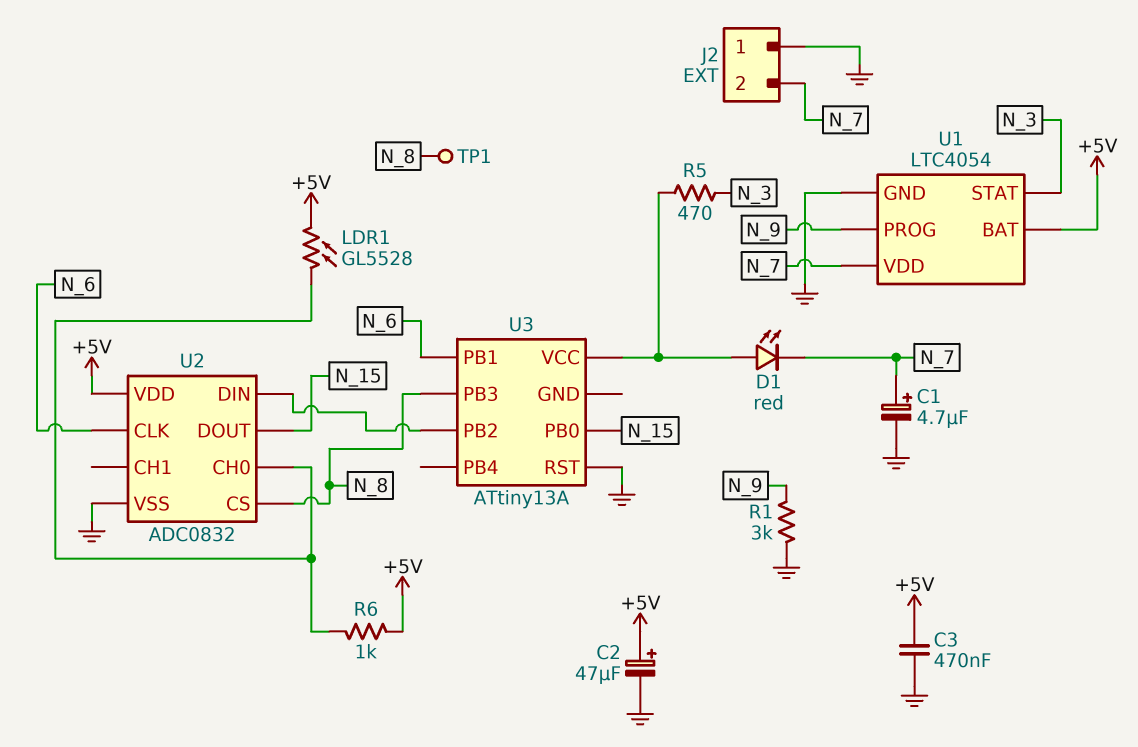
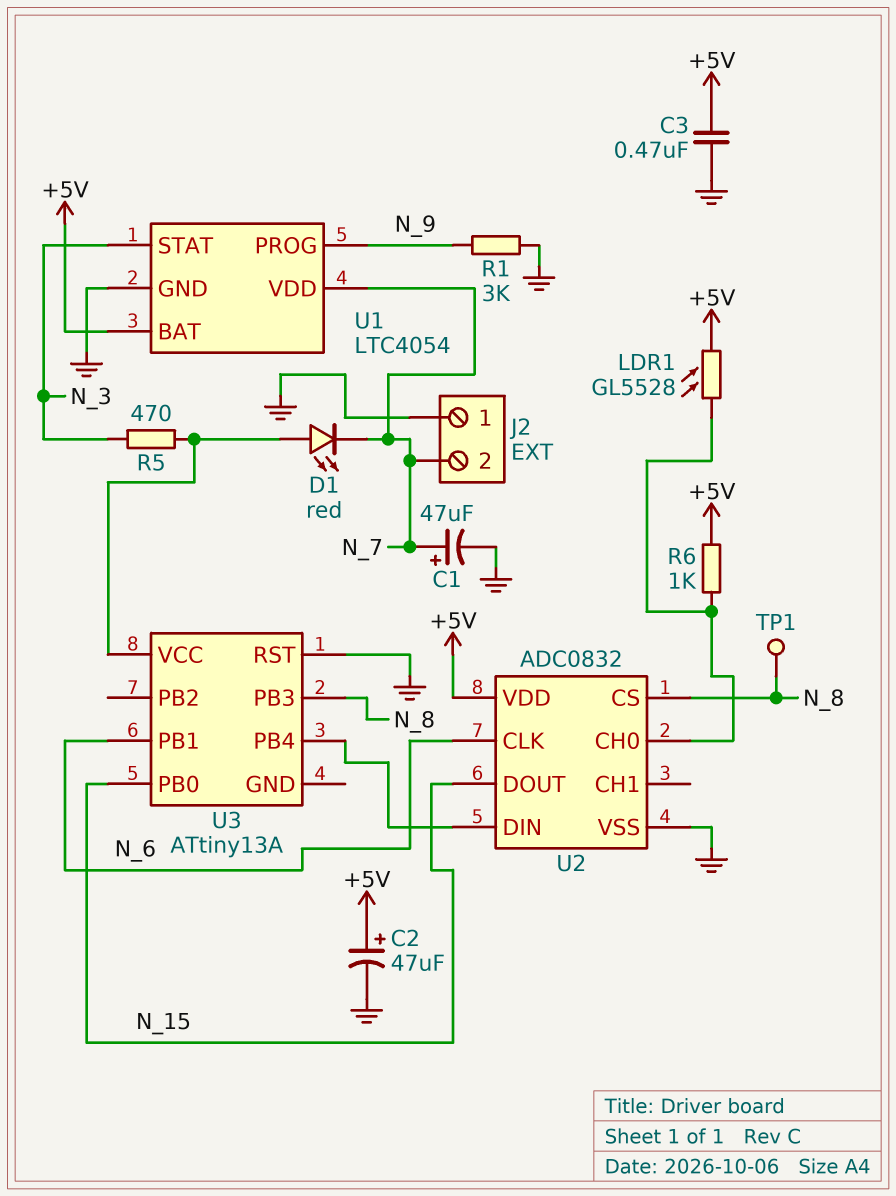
C1: 4.7uF (plus N_7, minus GND) -> 47uF (plus N_7, minus GND)
U3 pin PB2: U2/DIN -> none
U3 pin PB4: none -> U2/DIN

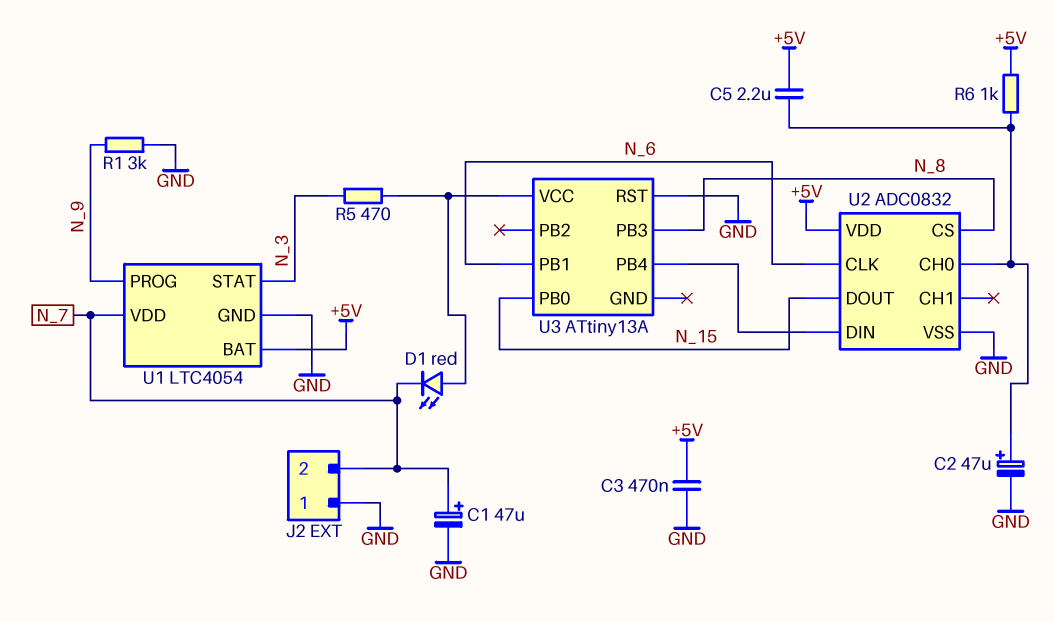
C2: 47uF (plus +5V, minus GND) -> 47uF (plus U2/CH0, minus GND)
C5: none -> 2.2uF (+5V, U2/CH0)
LDR1: GL5528 (+5V, U2/CH0) -> none
TP1: test point (N_8) -> none

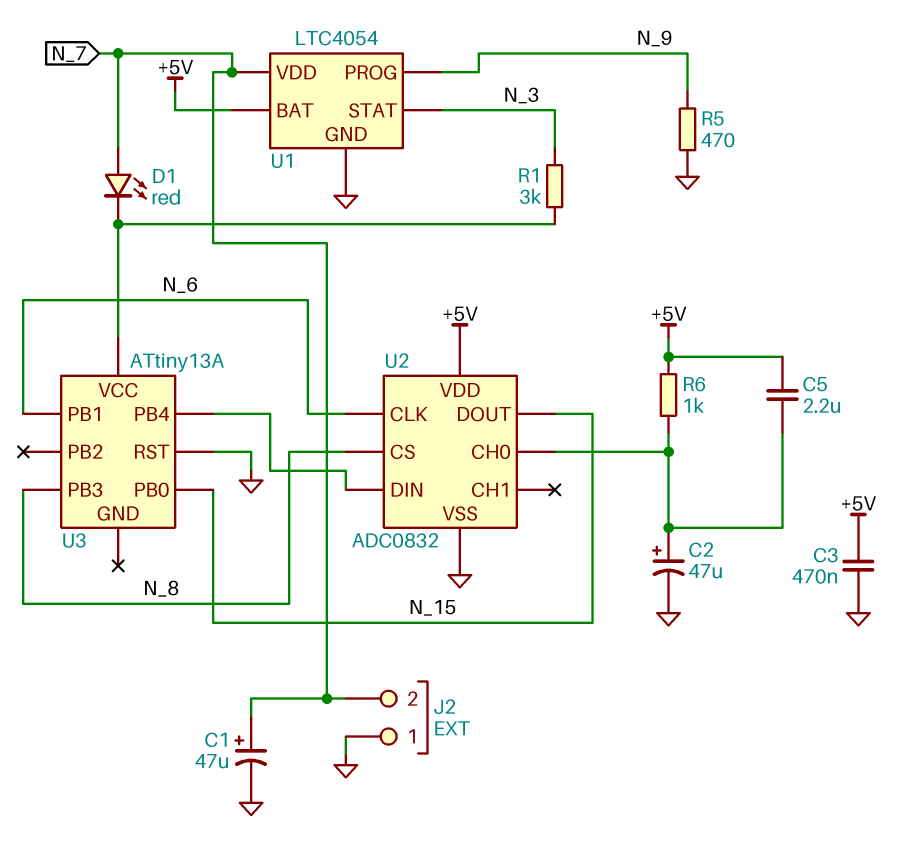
D1: LED red (A U3/VCC, K N_7) -> LED red (A N_7, K U3/VCC)
R1: 3k (GND, N_9) -> 3k (N_3, U3/VCC)
R5: 470 (N_3, U3/VCC) -> 470 (GND, N_9)

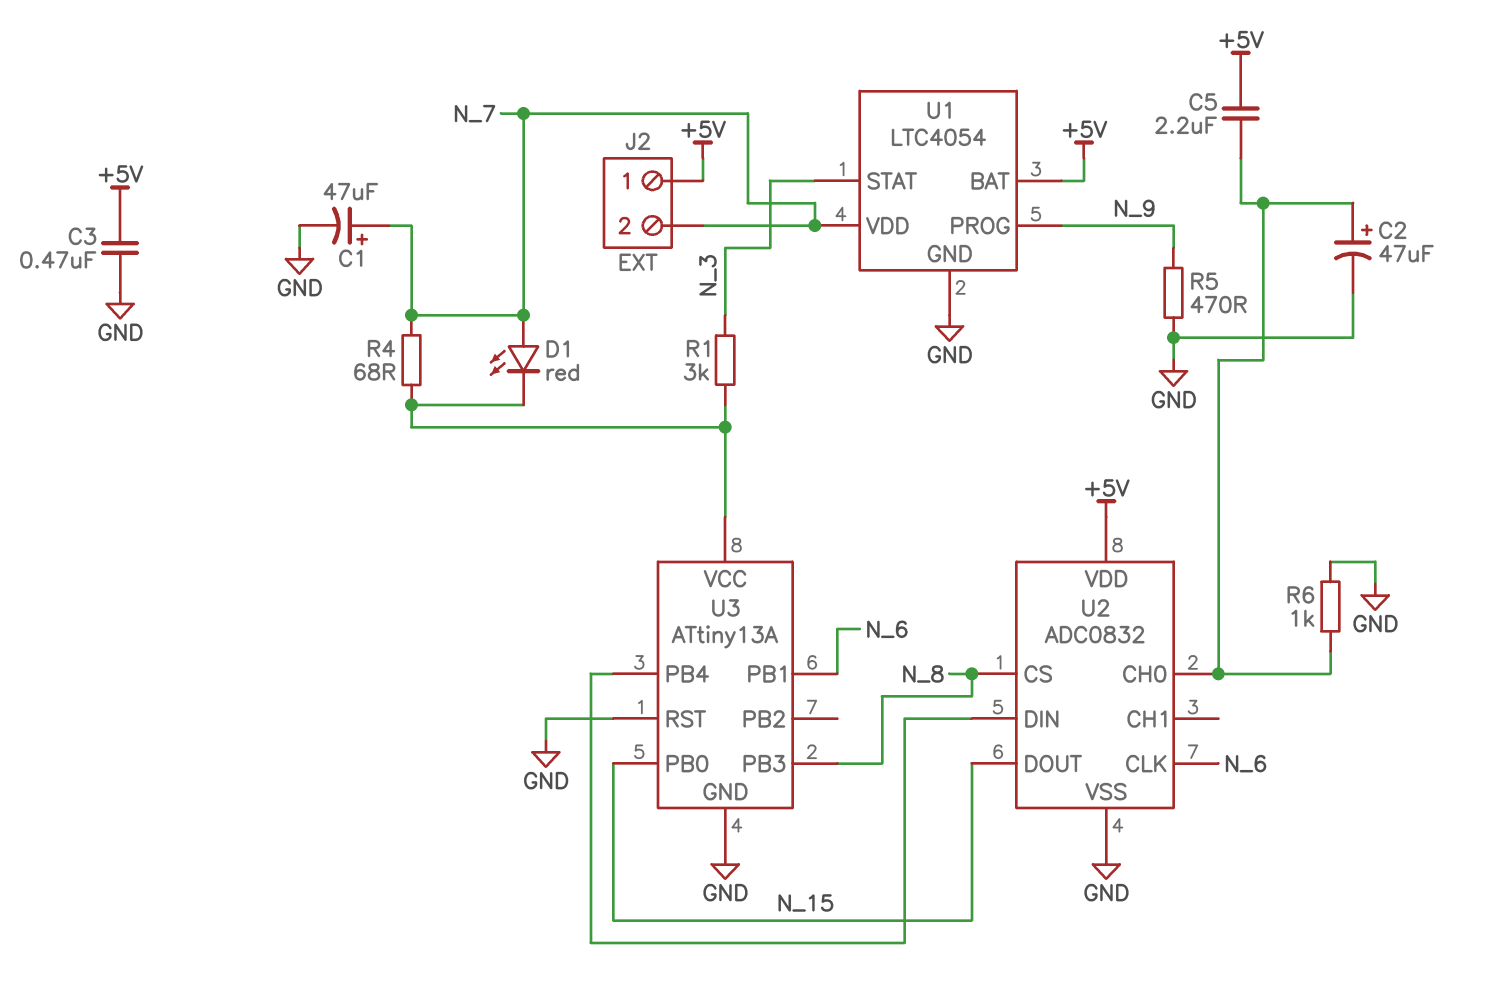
J2 pin 1: GND -> +5V
R4: none -> 68 (N_7, U3/VCC)
R6: 1k (+5V, U2/CH0) -> 1k (GND, U2/CH0)
U3 pin GND: none -> GND

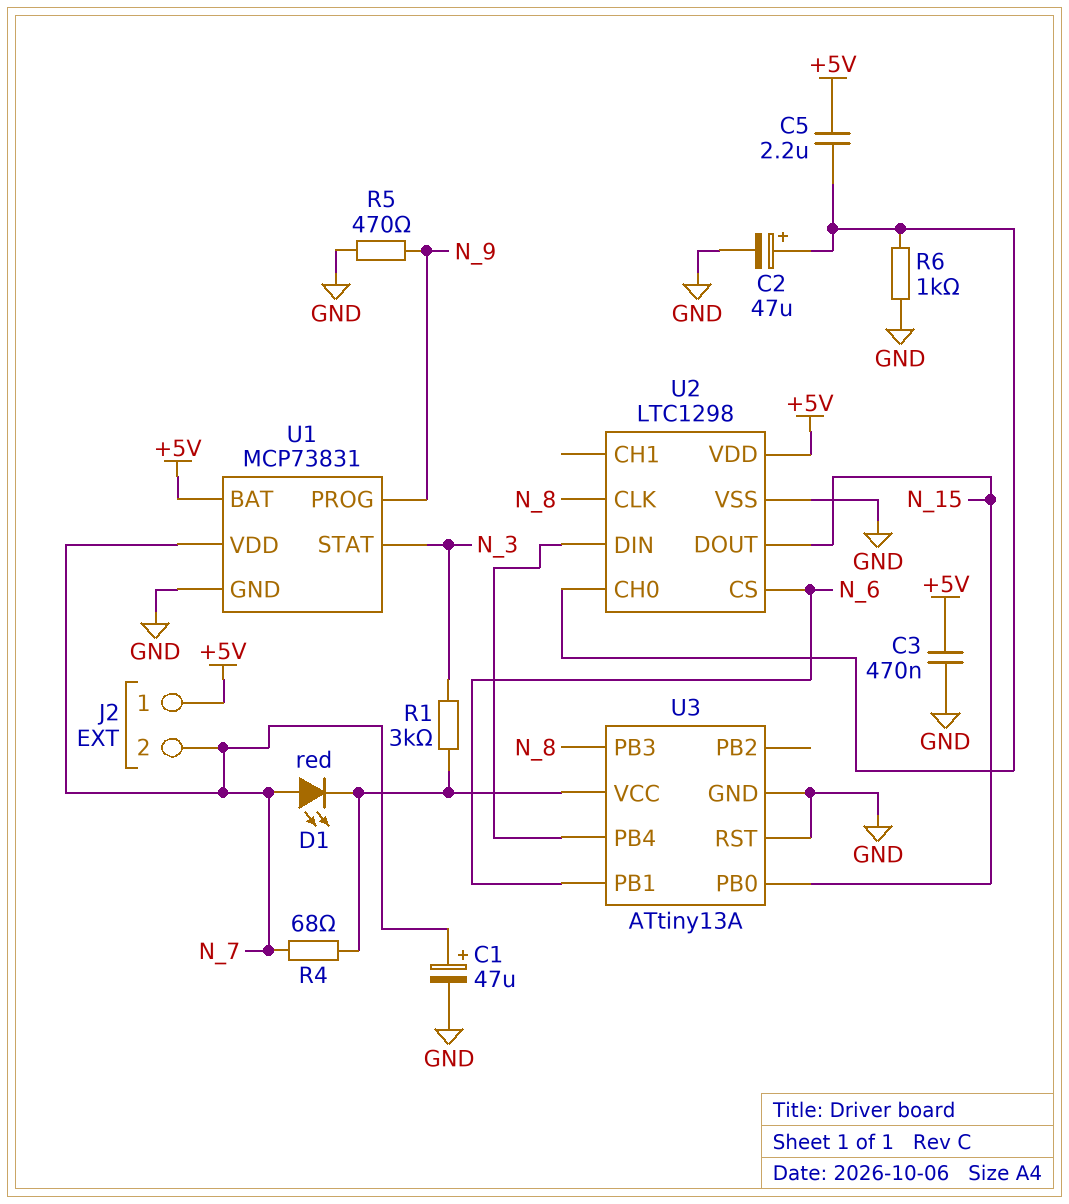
U1: LTC4054 -> MCP73831
U2: ADC0832 -> LTC1298
U2 pin CLK: N_6 -> N_8
U2 pin CS: N_8 -> N_6

